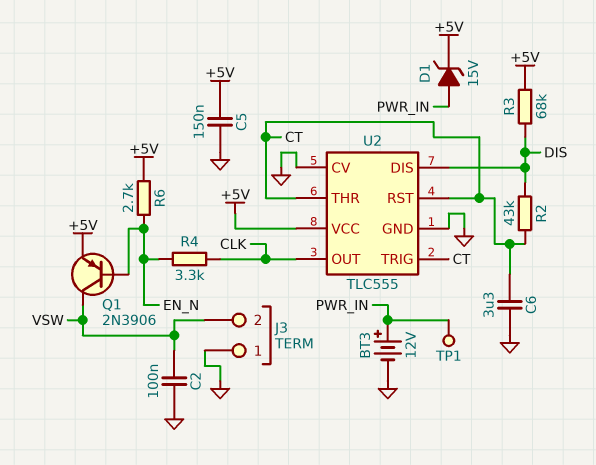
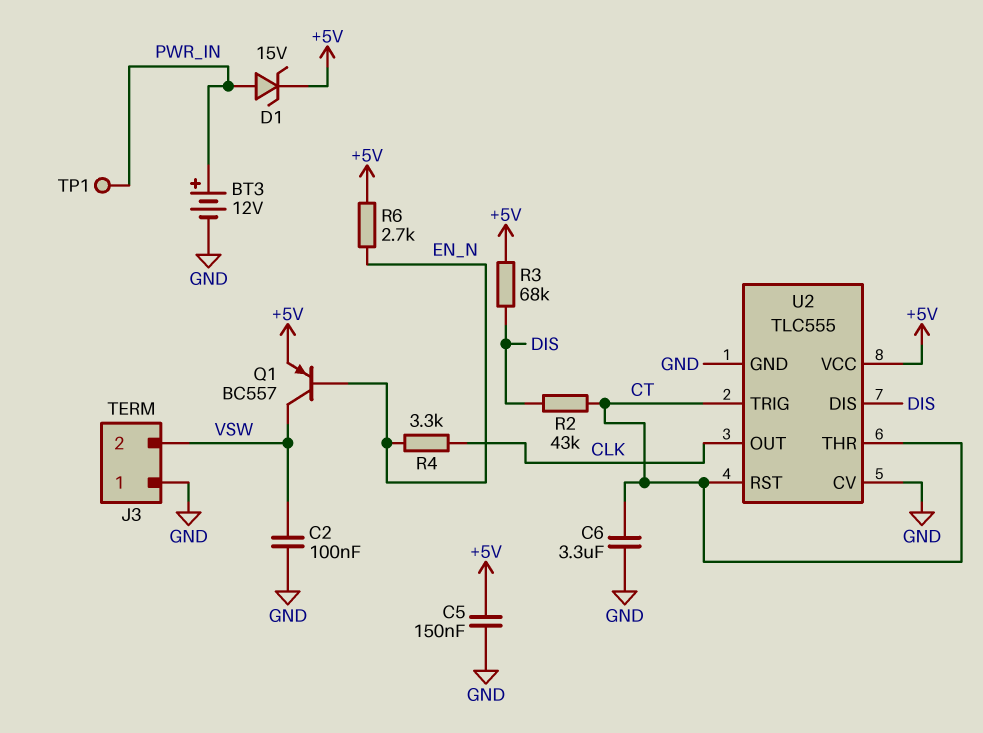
Q1: PNP 2N3906 (B EN_N, C VSW, E +5V) -> PNP BC557 (B EN_N, C VSW, E +5V)

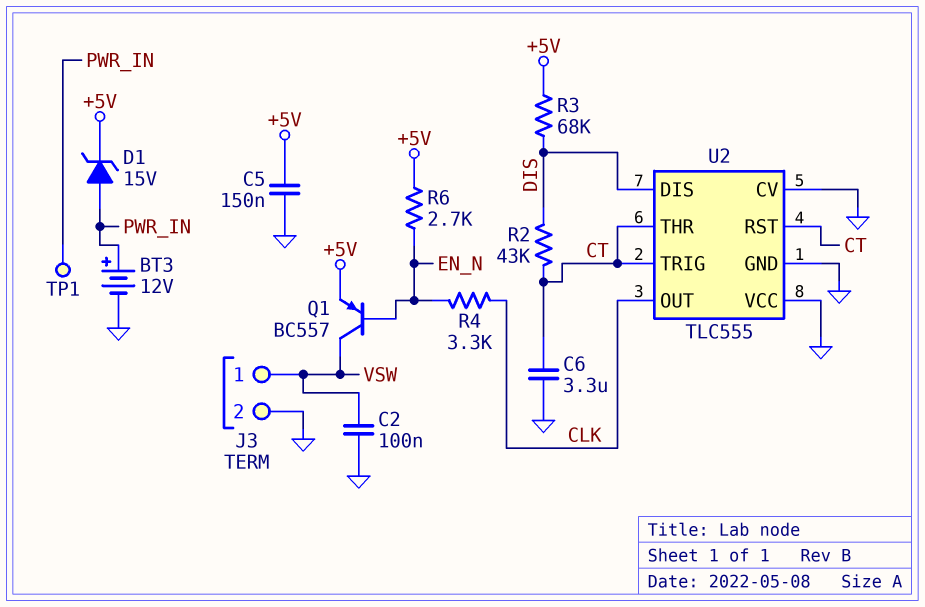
J3 pin 1: GND -> VSW
J3 pin 2: VSW -> GND
U2 pin VCC: +5V -> GND

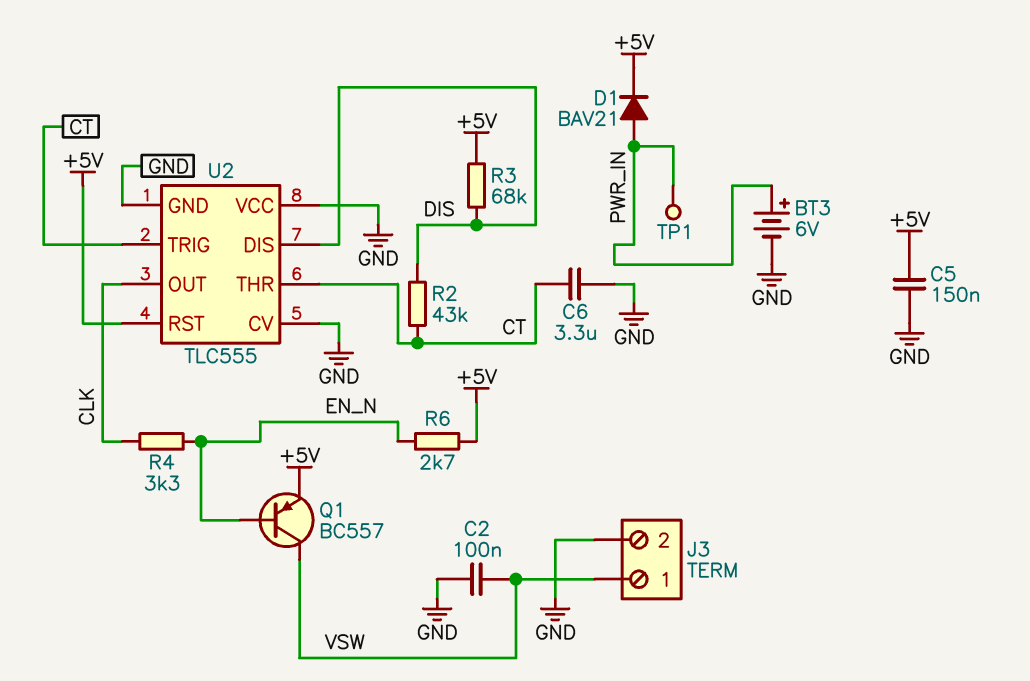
BT3: 12V (plus PWR_IN, minus GND) -> 6V (plus PWR_IN, minus GND)
D1: zener 15V (A PWR_IN, K +5V) -> diode BAV21 (A PWR_IN, K +5V)
U2 pin RST: CT -> +5V

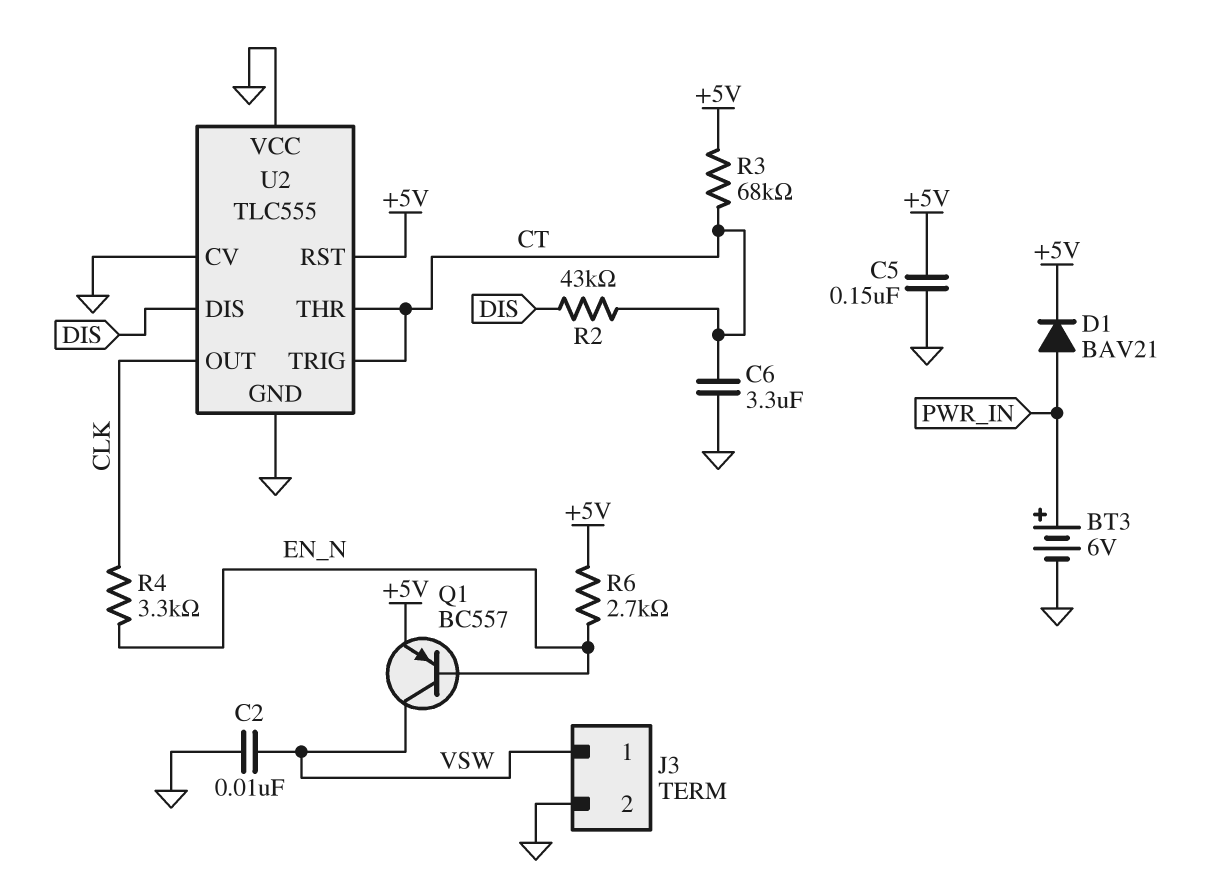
C2: 100nF (GND, VSW) -> 10nF (GND, VSW)
R3: 68k (+5V, DIS) -> 68k (+5V, CT)
TP1: test point (PWR_IN) -> none

